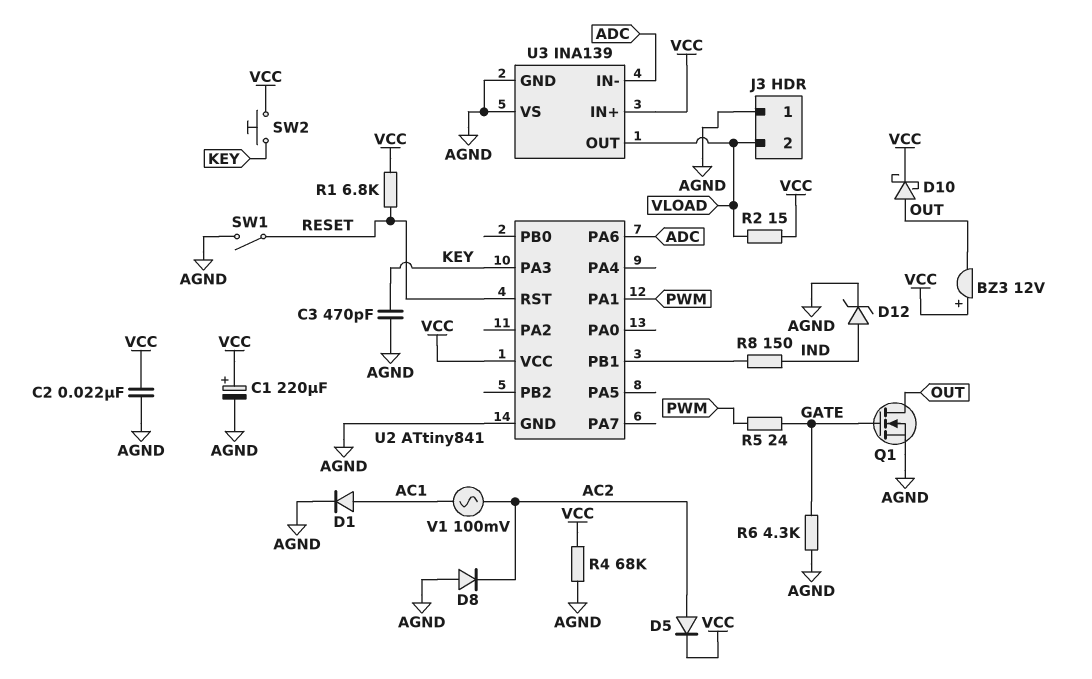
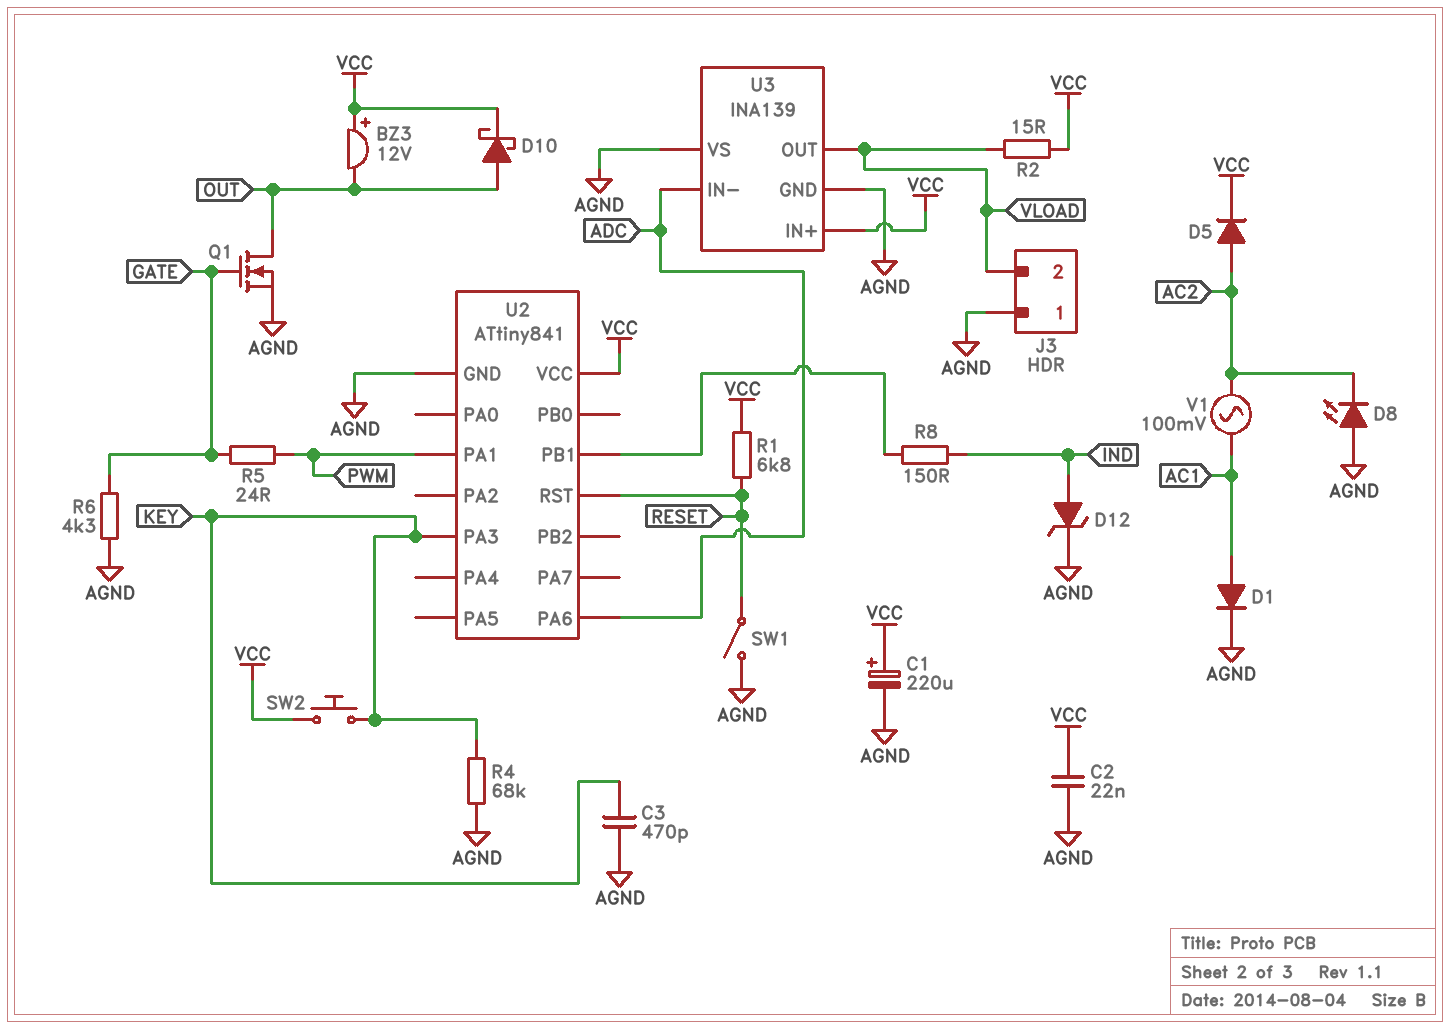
D8: diode (A AGND, K AC2) -> LED (A AGND, K AC2)
R4: 68k (AGND, VCC) -> 68k (AGND, KEY)

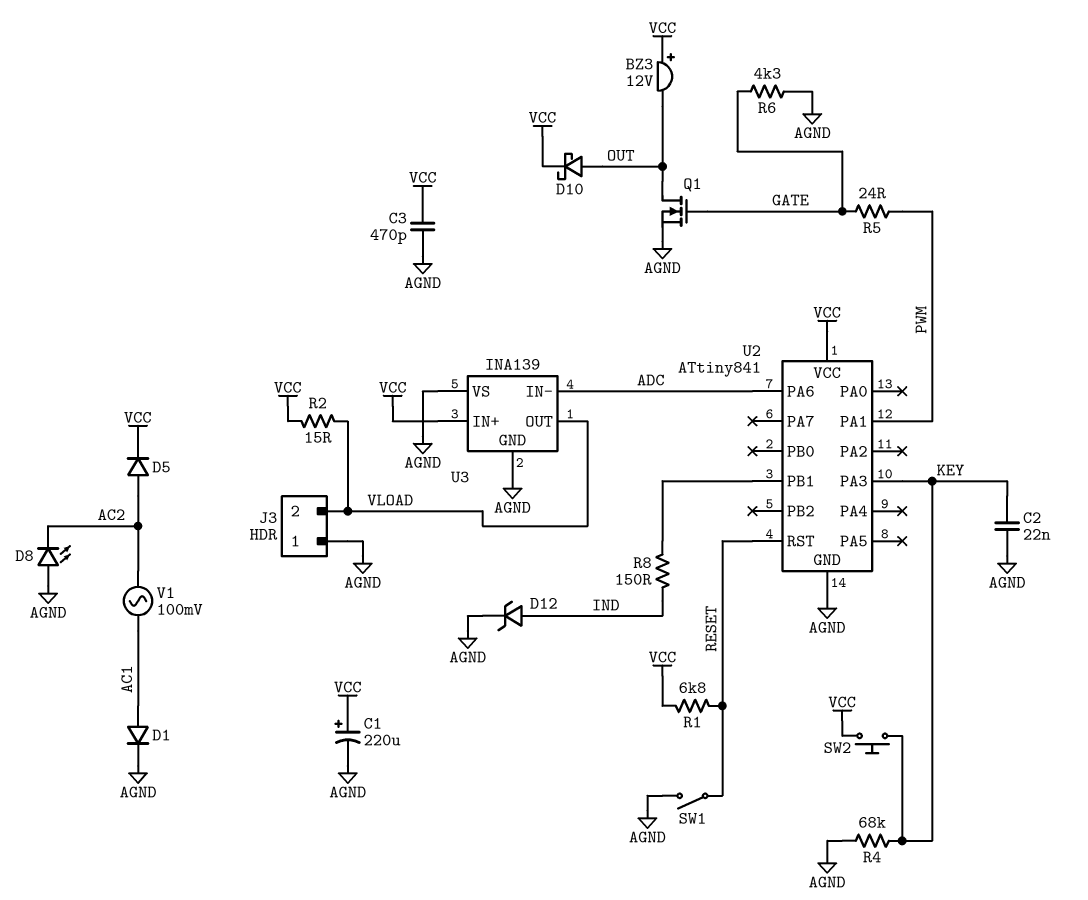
C2: 22nF (AGND, VCC) -> 22nF (AGND, KEY)
C3: 470pF (AGND, KEY) -> 470pF (AGND, VCC)

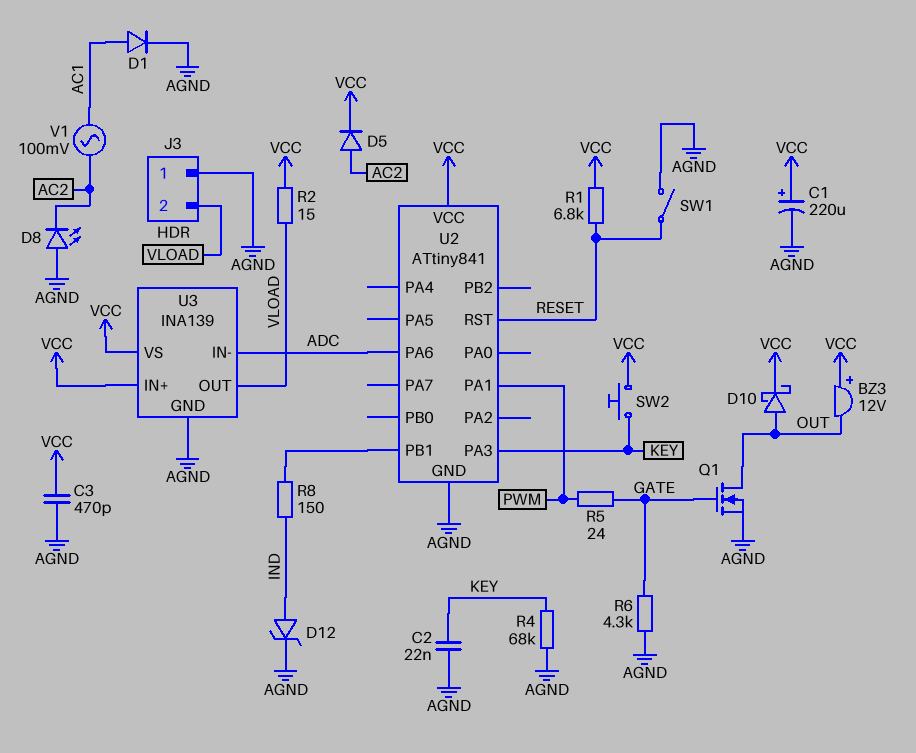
U3 pin VS: AGND -> VCC

